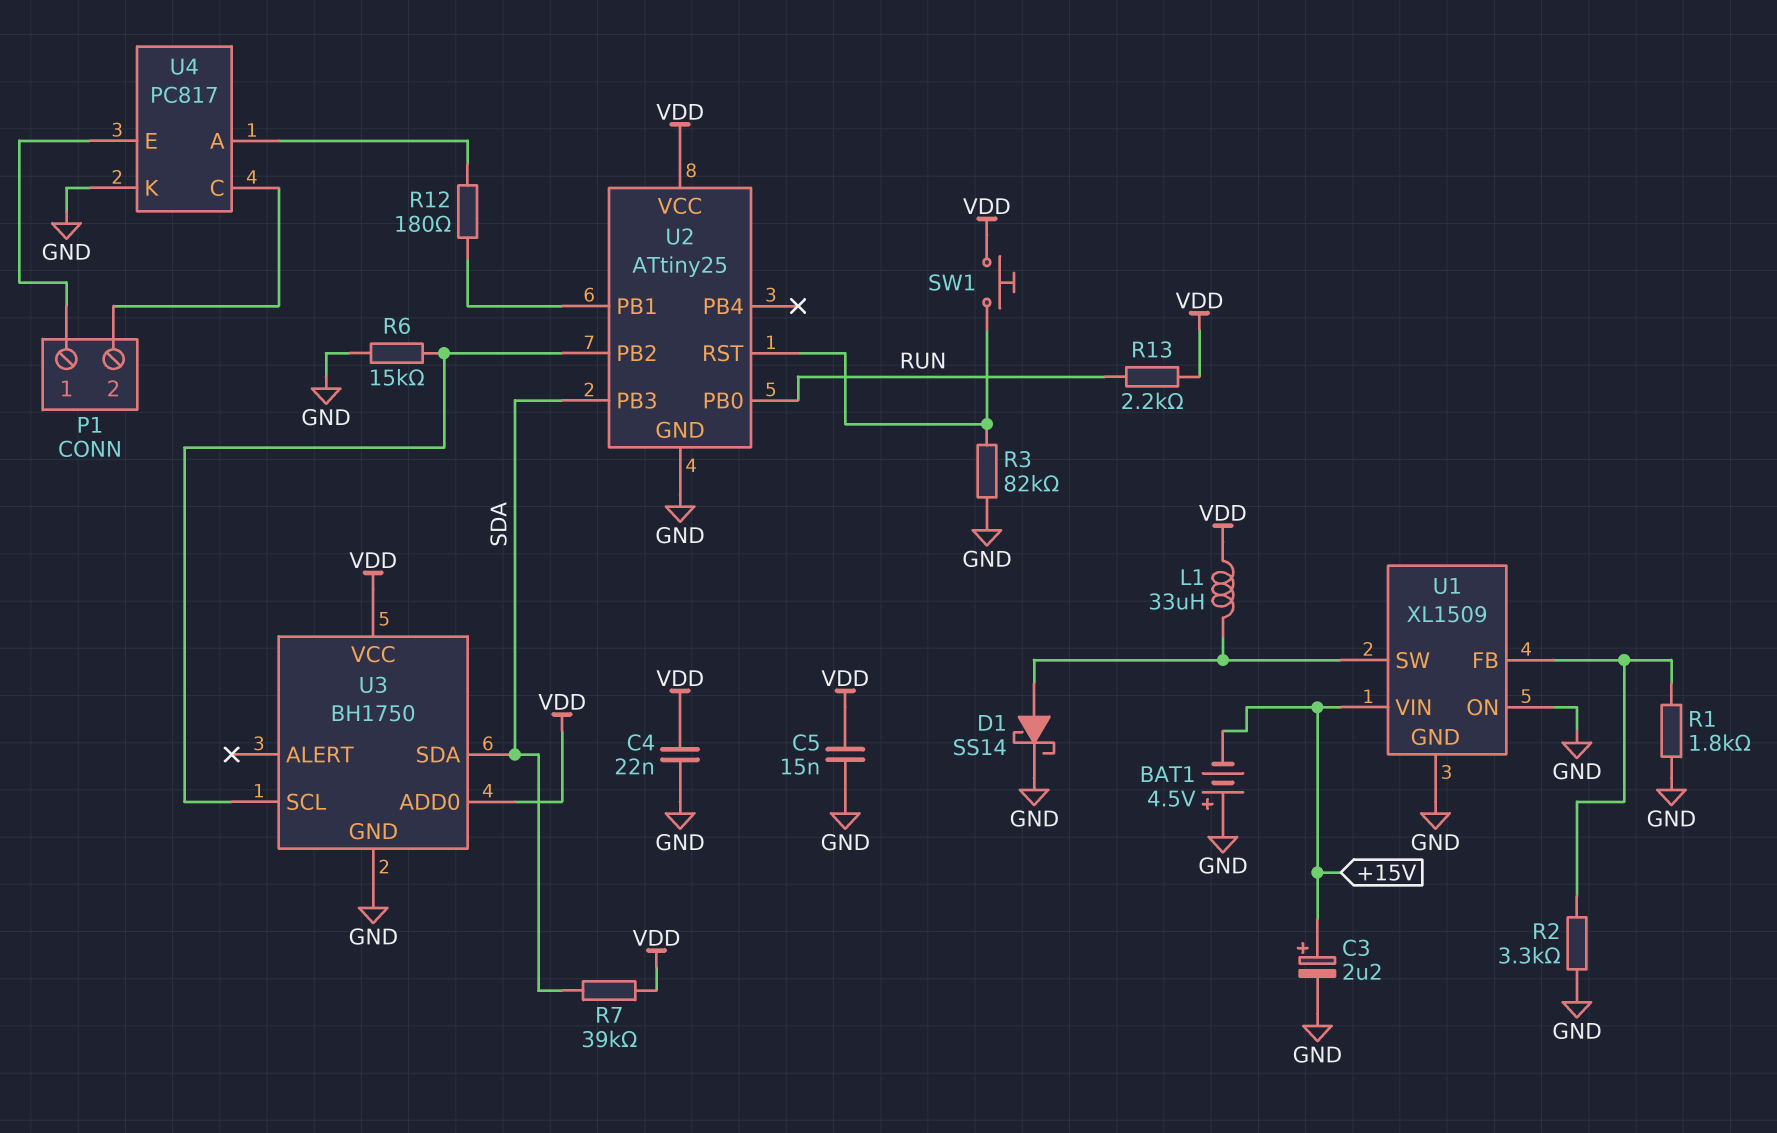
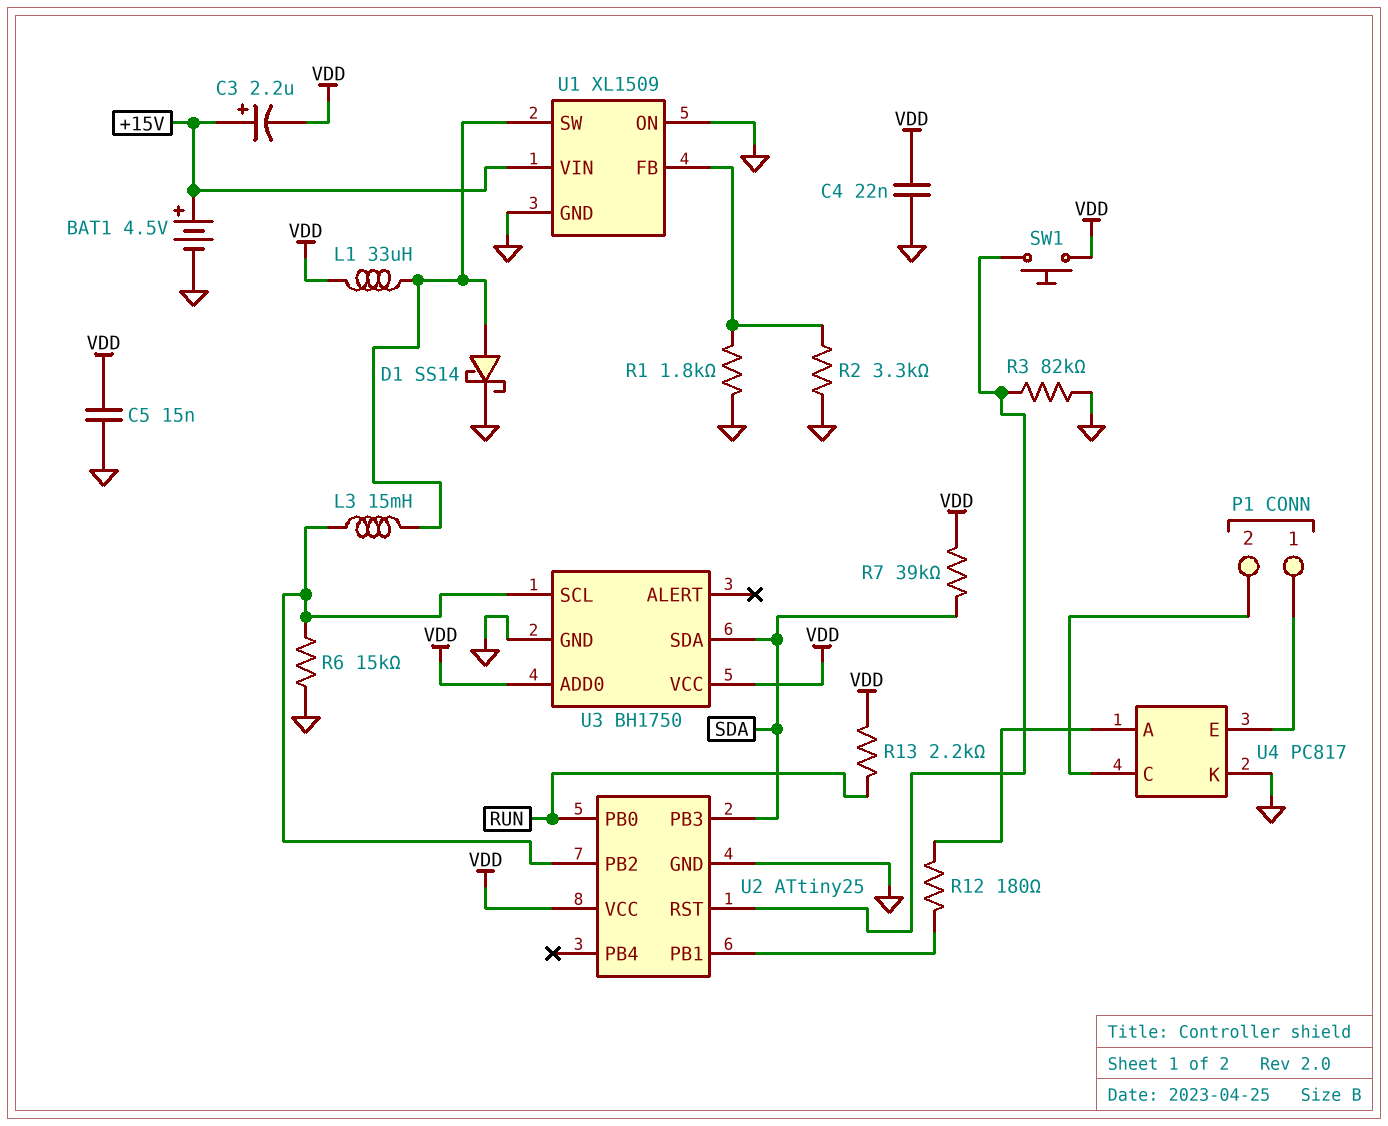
BAT1: 4.5V (plus GND, minus +15V) -> 4.5V (plus +15V, minus GND)
C3: 2.2uF (plus +15V, minus GND) -> 2.2uF (plus +15V, minus VDD)
L3: none -> 15mH (U1/SW, U2/PB2)

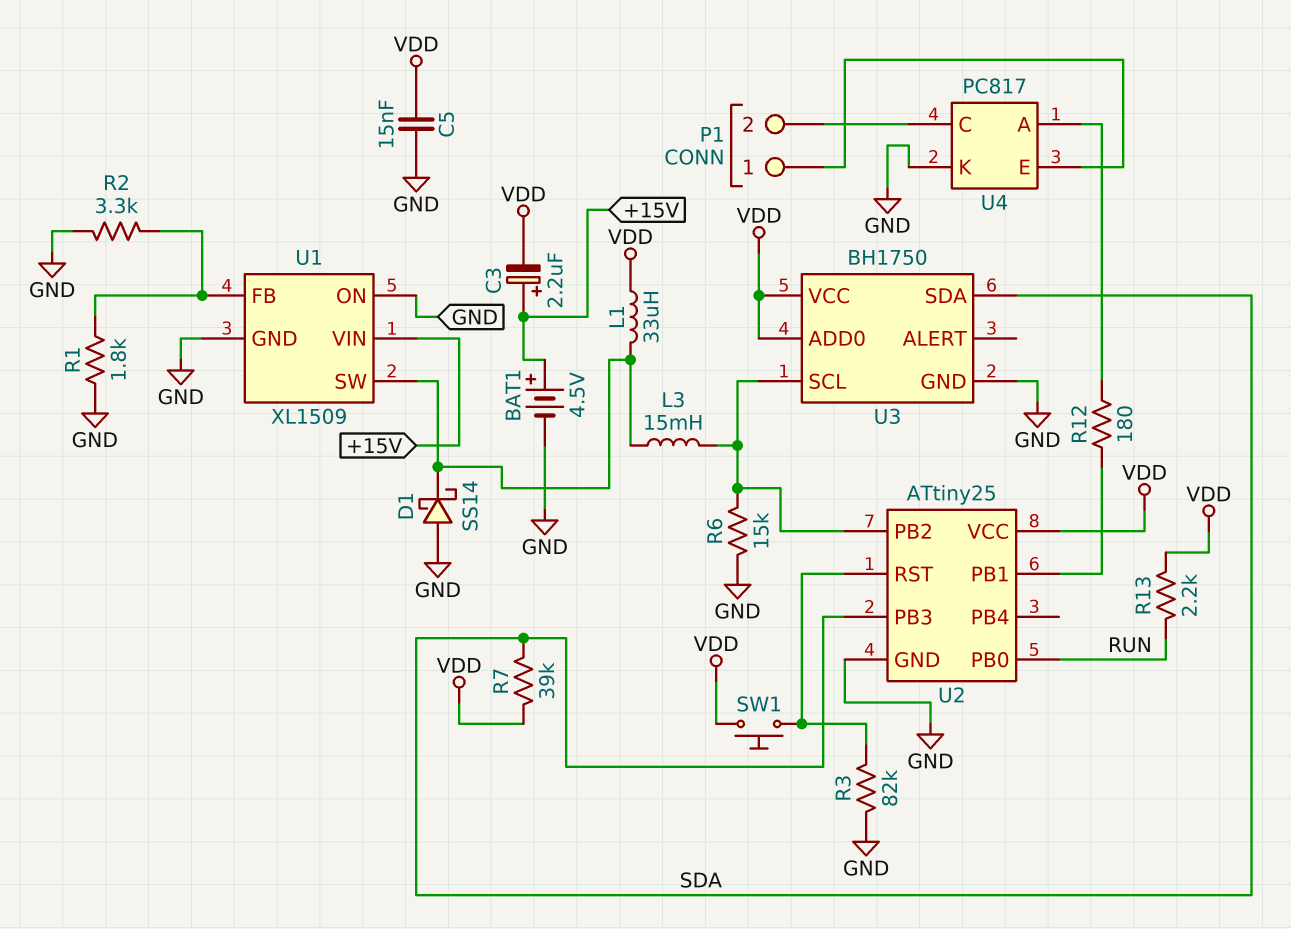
C4: 22nF (GND, VDD) -> none
D1: schottky SS14 (A U1/SW, K GND) -> schottky SS14 (A GND, K U1/SW)

